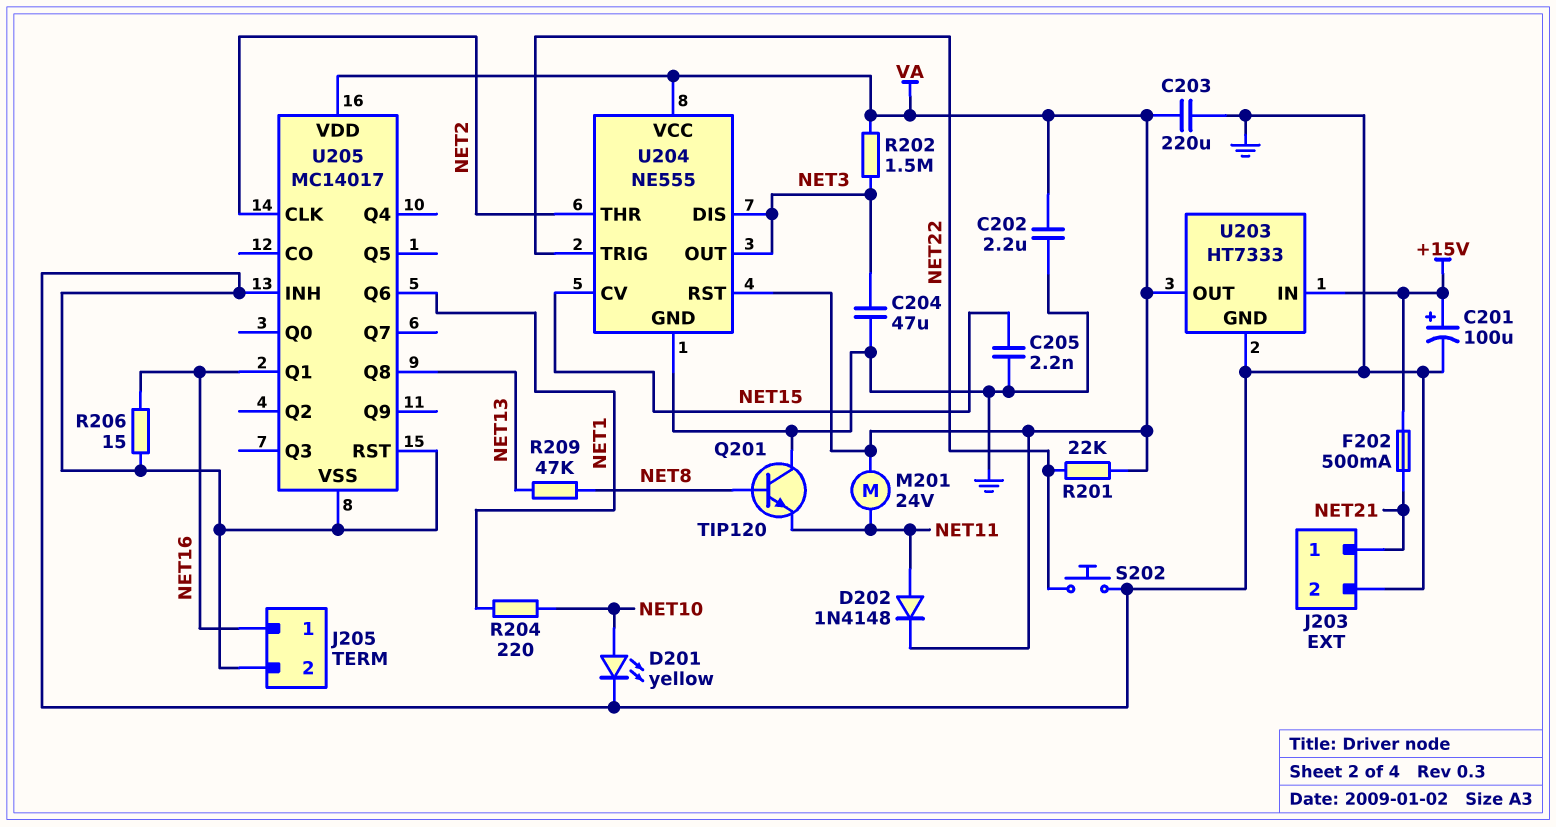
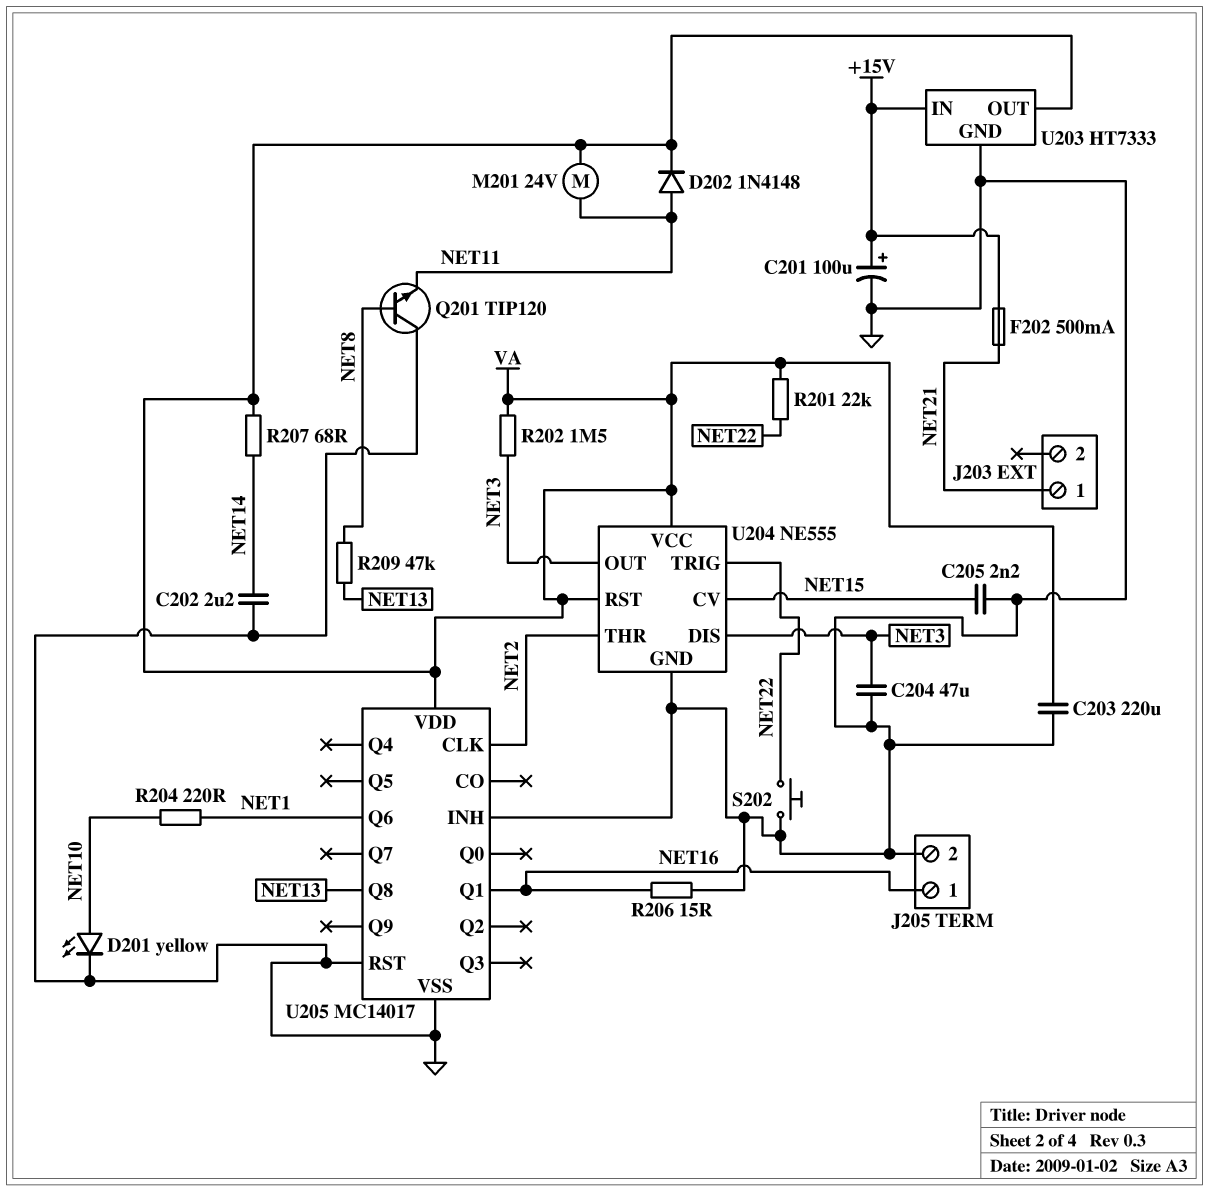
C202: 2.2uF (GND, VA) -> 2.2uF (GND, NET14)
J203 pin 2: GND -> none
R207: none -> 68 (NET14, VA)

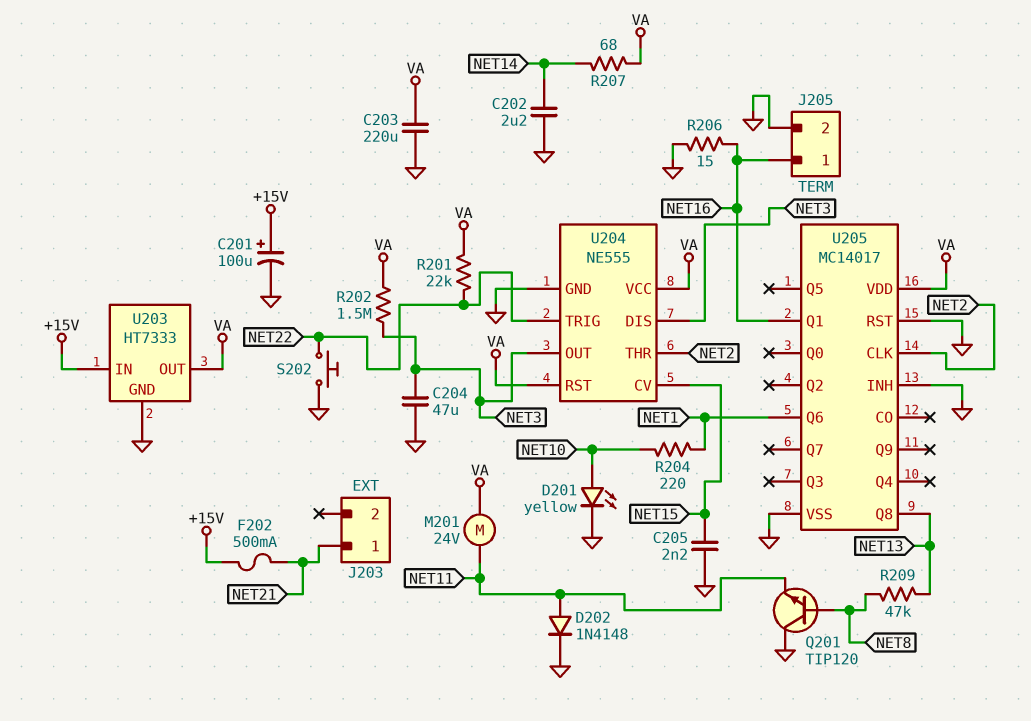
D202: diode 1N4148 (A NET11, K VA) -> diode 1N4148 (A NET11, K GND)

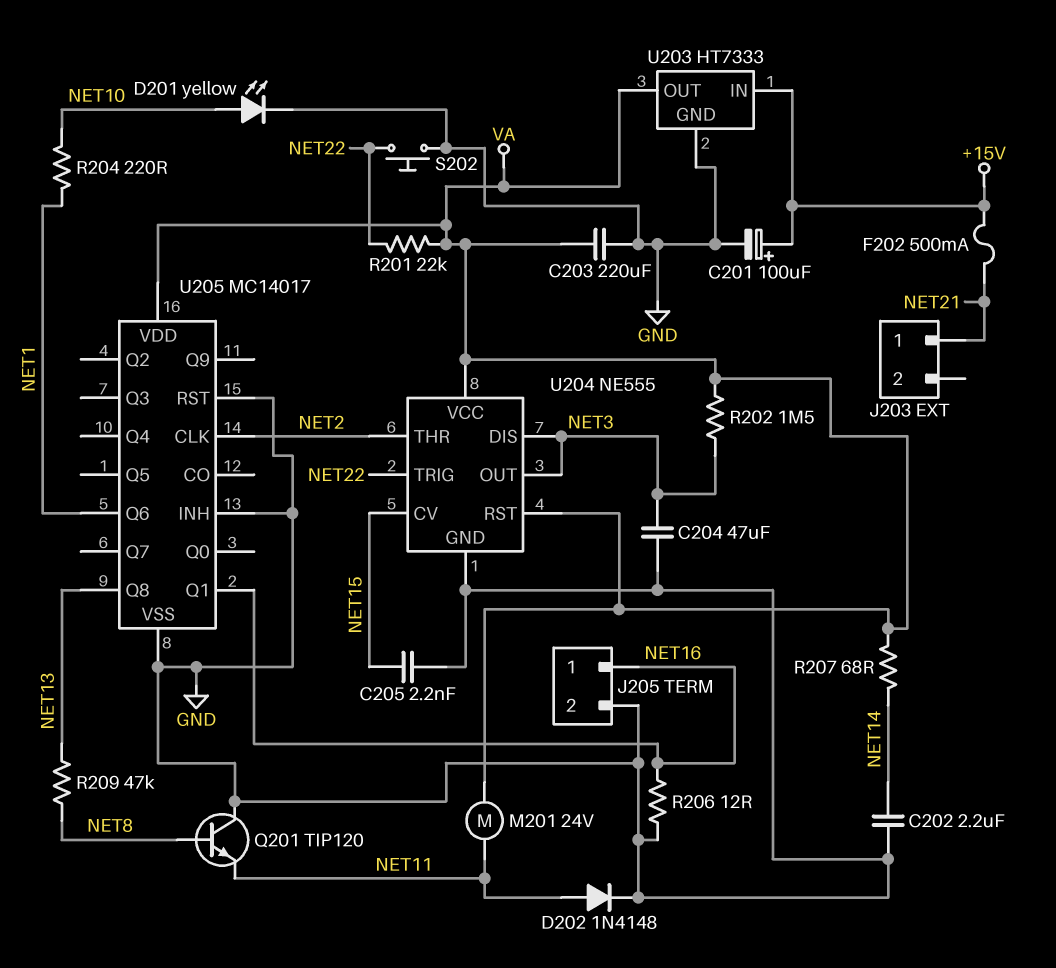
R206: 15 (GND, NET16) -> 12 (GND, NET16)

